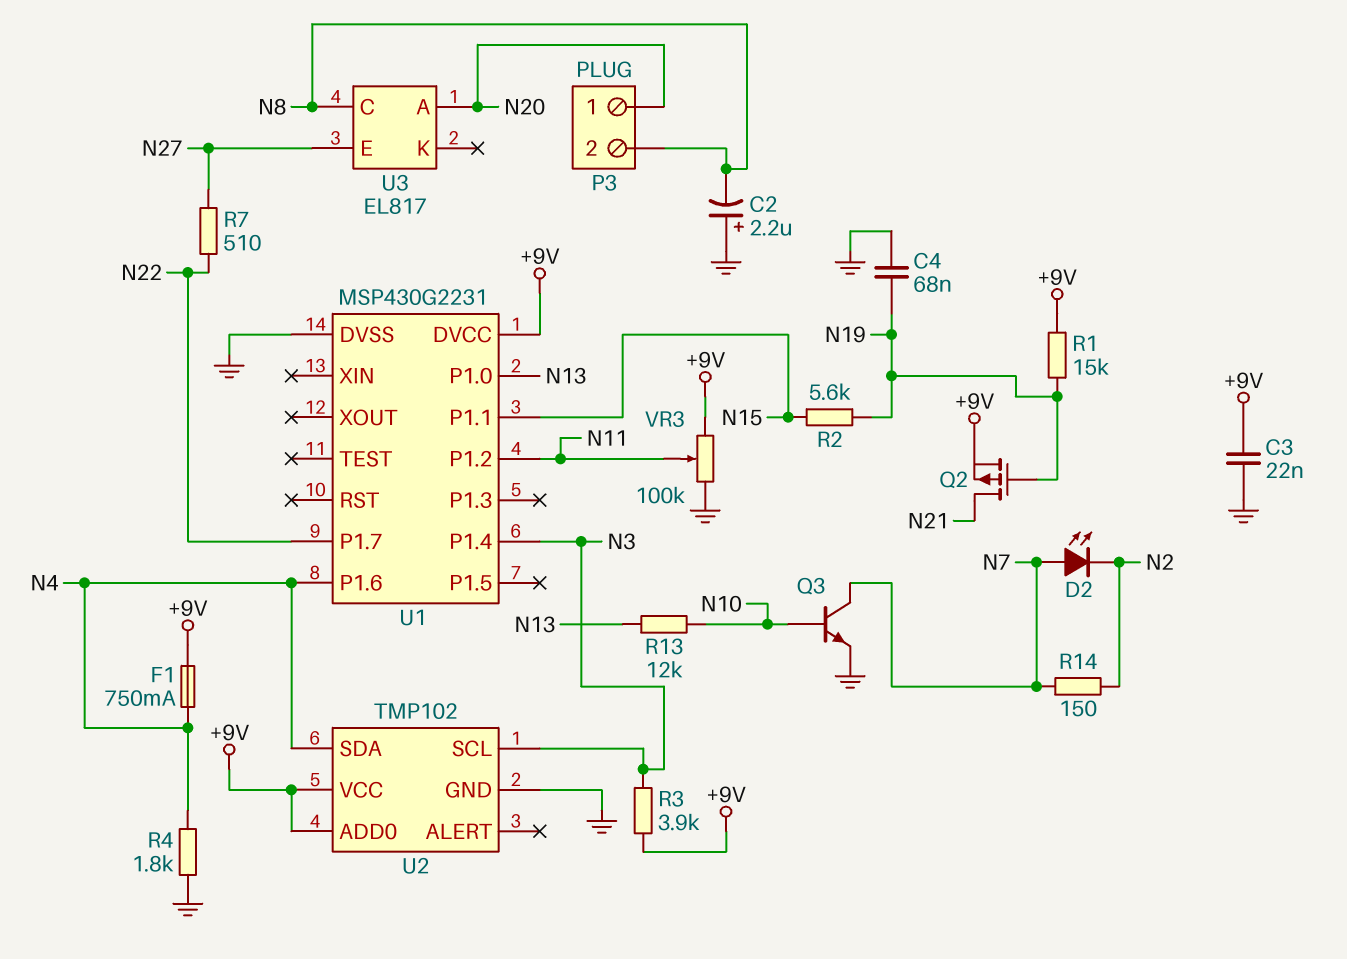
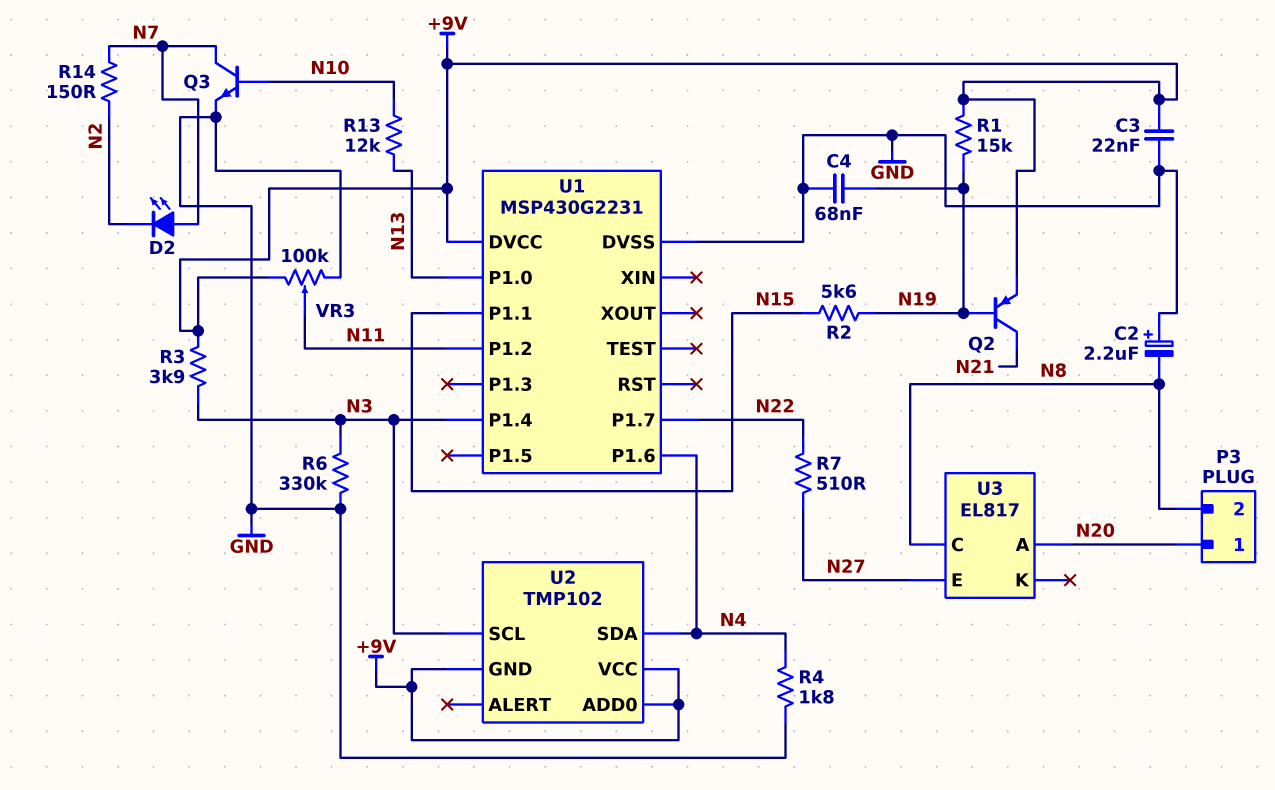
F1: 750mA (+9V, N4) -> none
Q2: PMOS (G N19, D N21, S +9V) -> PNP (B N19, C N21, E +9V)
R6: none -> 330k (GND, N3)
U2 pin GND: GND -> +9V

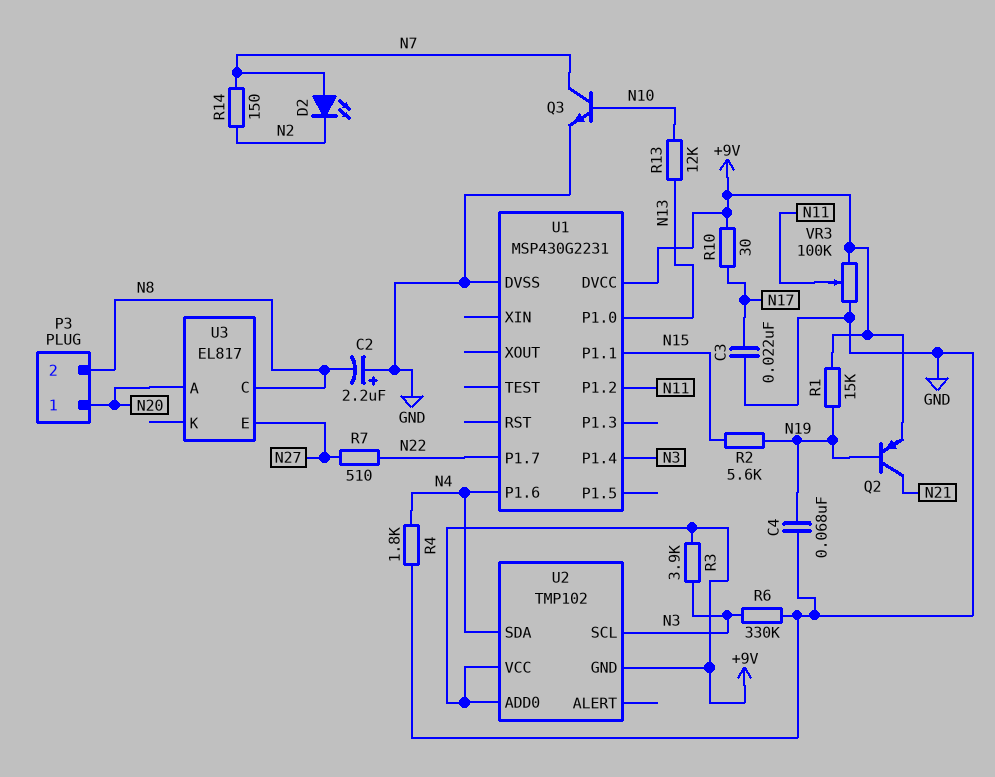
C3: 22nF (+9V, GND) -> 22nF (GND, N17)
R10: none -> 30 (+9V, N17)

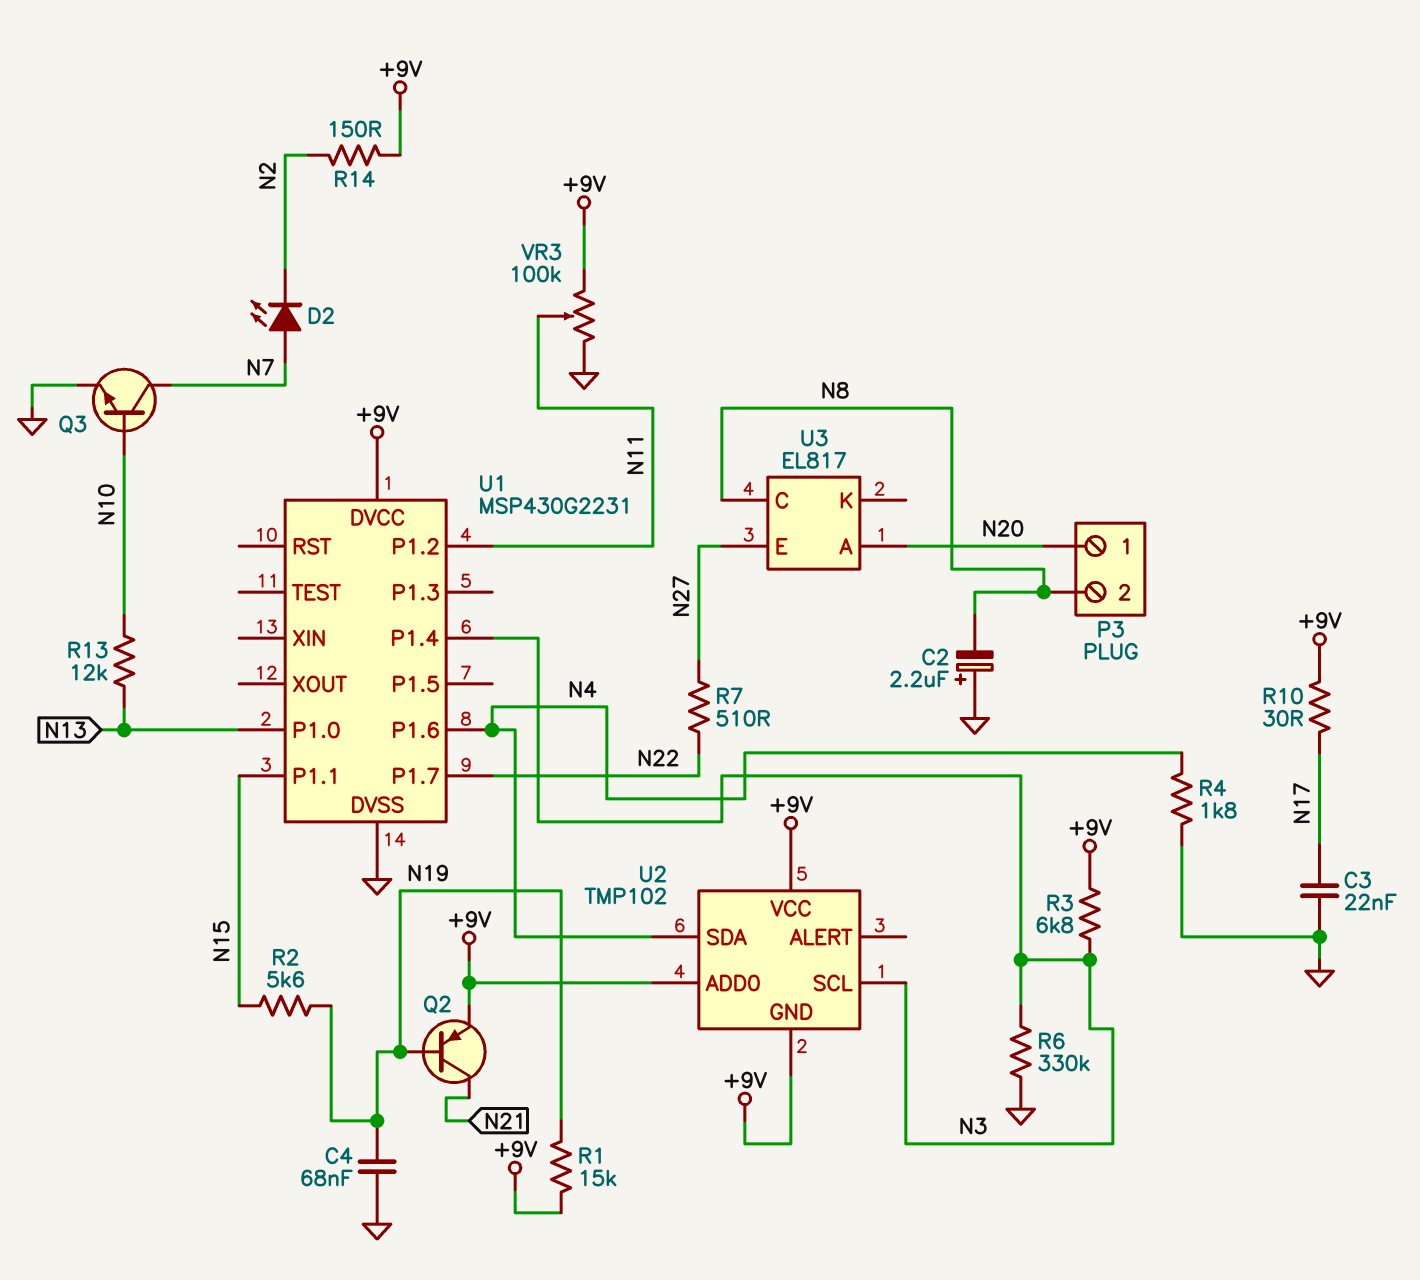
R3: 3.9k (+9V, N3) -> 6.8k (+9V, N3)
R14: 150 (N2, N7) -> 150 (+9V, N2)

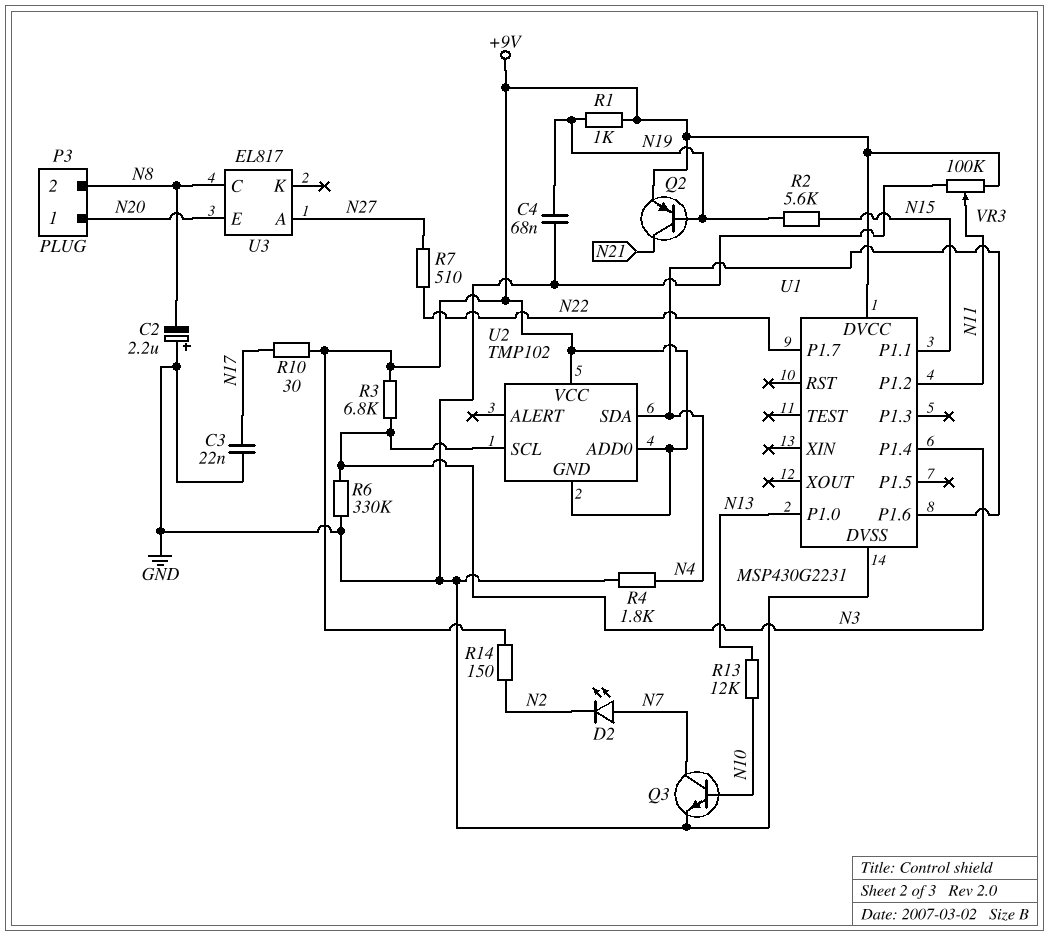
R1: 15k (+9V, N19) -> 1k (+9V, N19)
U3 pin A: N20 -> N27
U3 pin E: N27 -> N20

